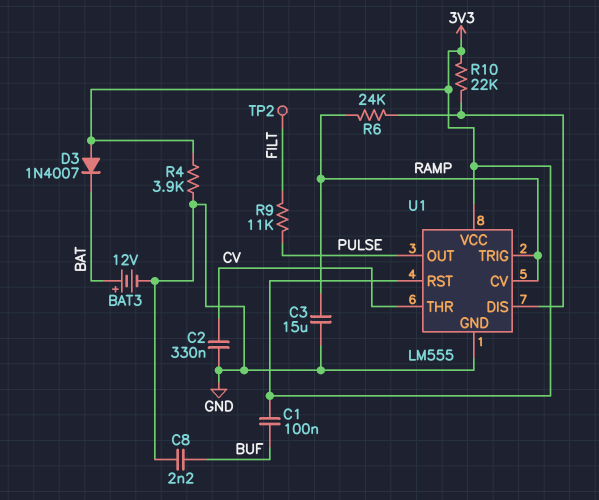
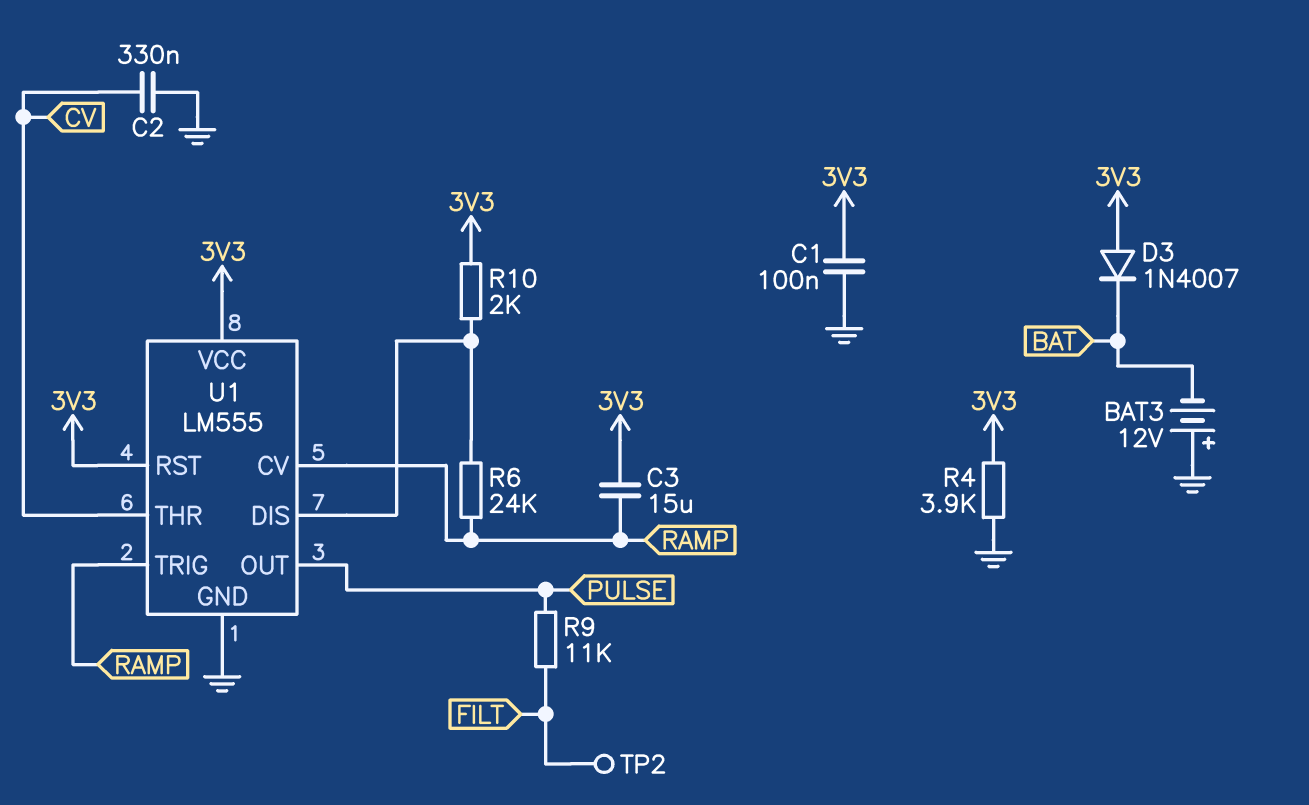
BAT3: 12V (plus BAT, minus GND) -> 12V (plus GND, minus BAT)
C1: 100nF (3V3, BUF) -> 100nF (3V3, GND)
C3: 15uF (GND, RAMP) -> 15uF (3V3, RAMP)
C8: 2.2nF (BUF, GND) -> none
R10: 22k (3V3, U1/DIS) -> 2k (3V3, U1/DIS)

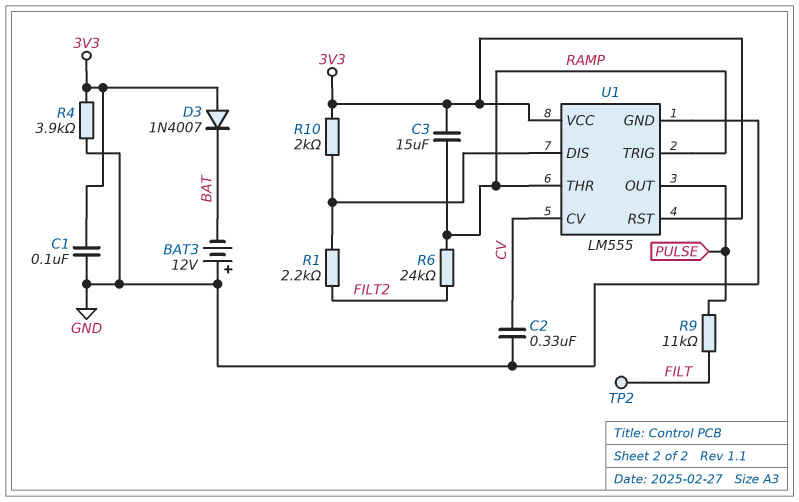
R1: none -> 2.2k (FILT2, U1/DIS)
R6: 24k (RAMP, U1/DIS) -> 24k (FILT2, RAMP)
U1 pin CV: RAMP -> CV
U1 pin THR: CV -> RAMP

